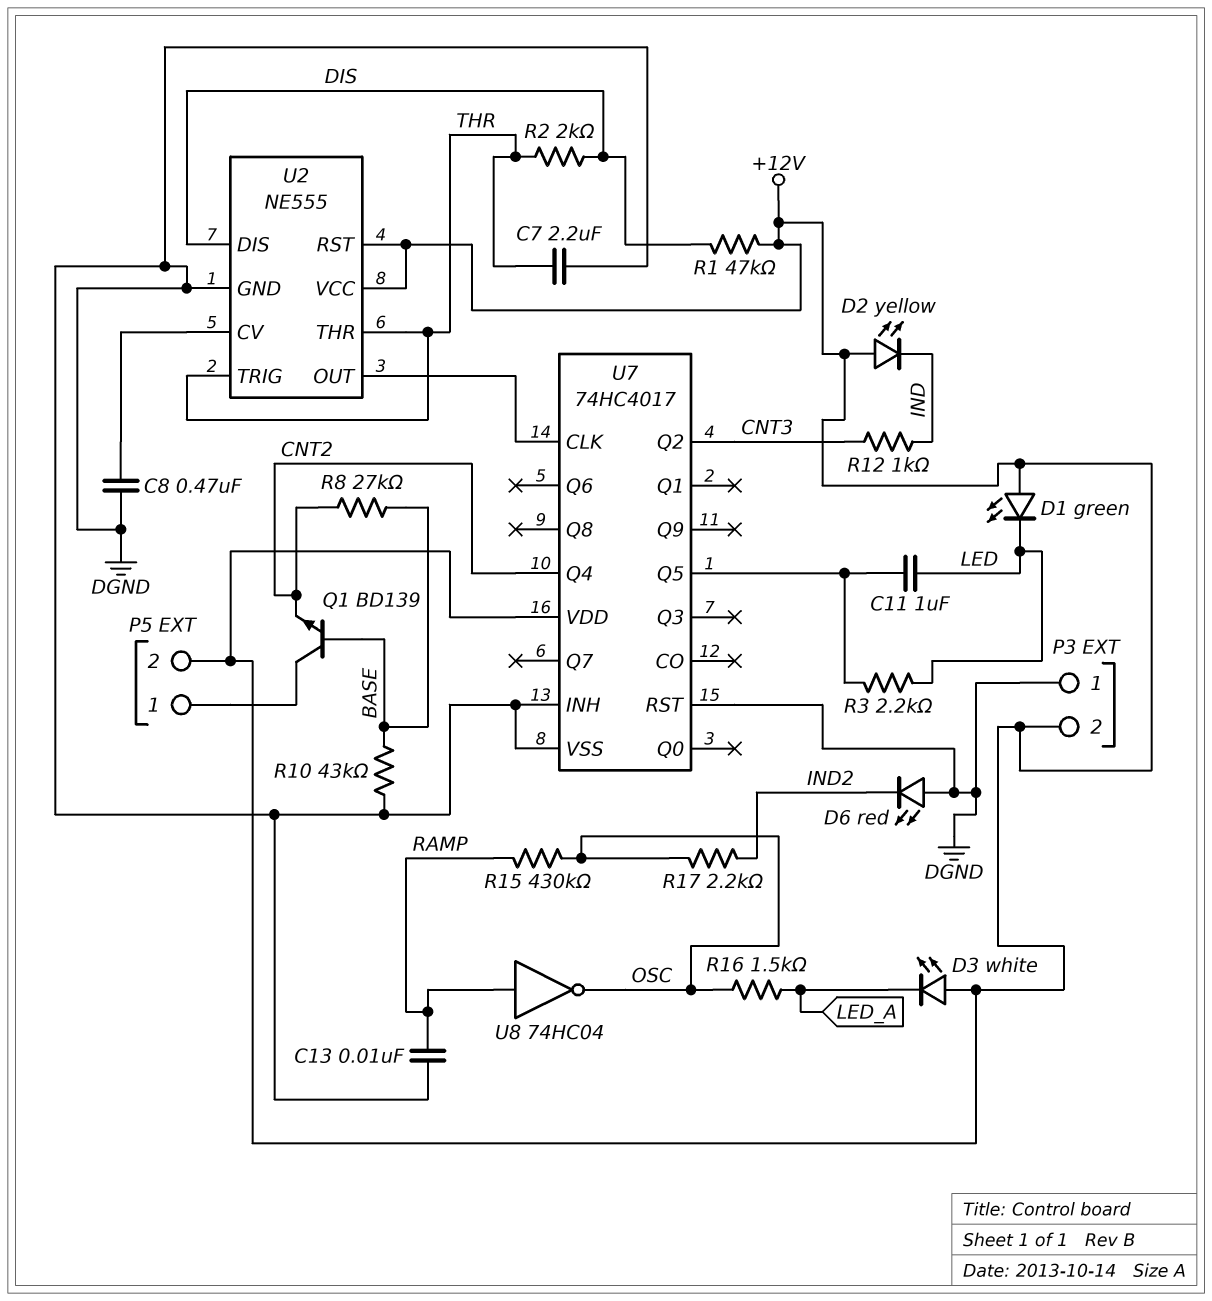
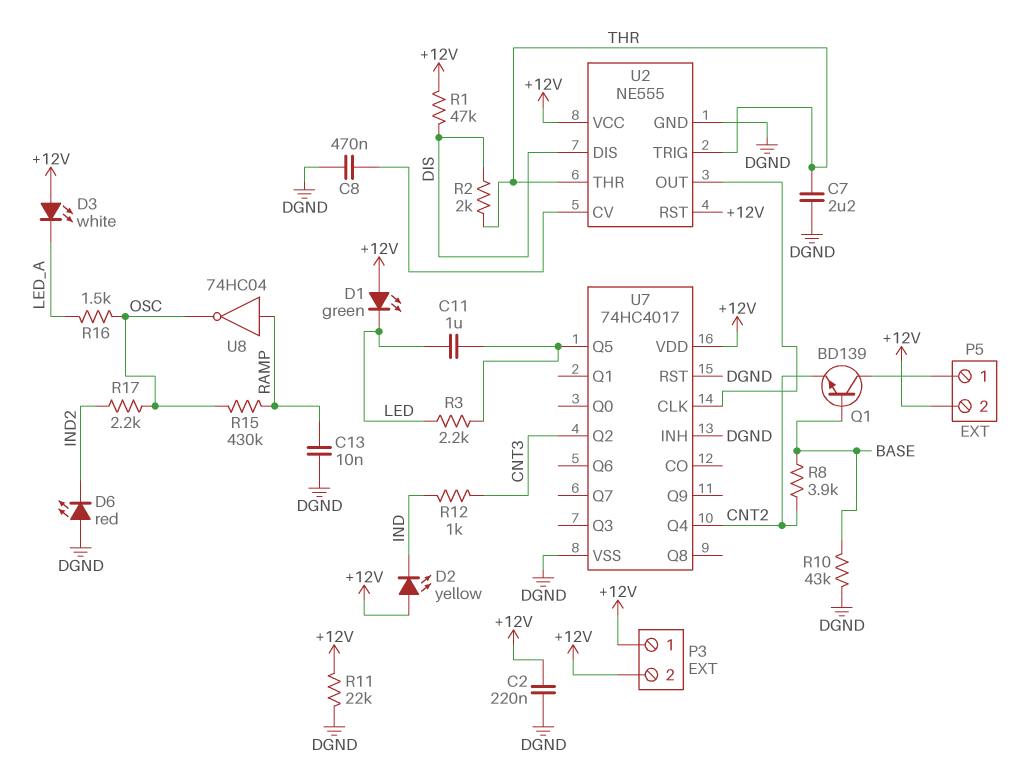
C2: none -> 220nF (+12V, DGND)
P3 pin 1: DGND -> +12V
R8: 27k (BASE, CNT2) -> 3.9k (BASE, CNT2)
R11: none -> 22k (+12V, DGND)

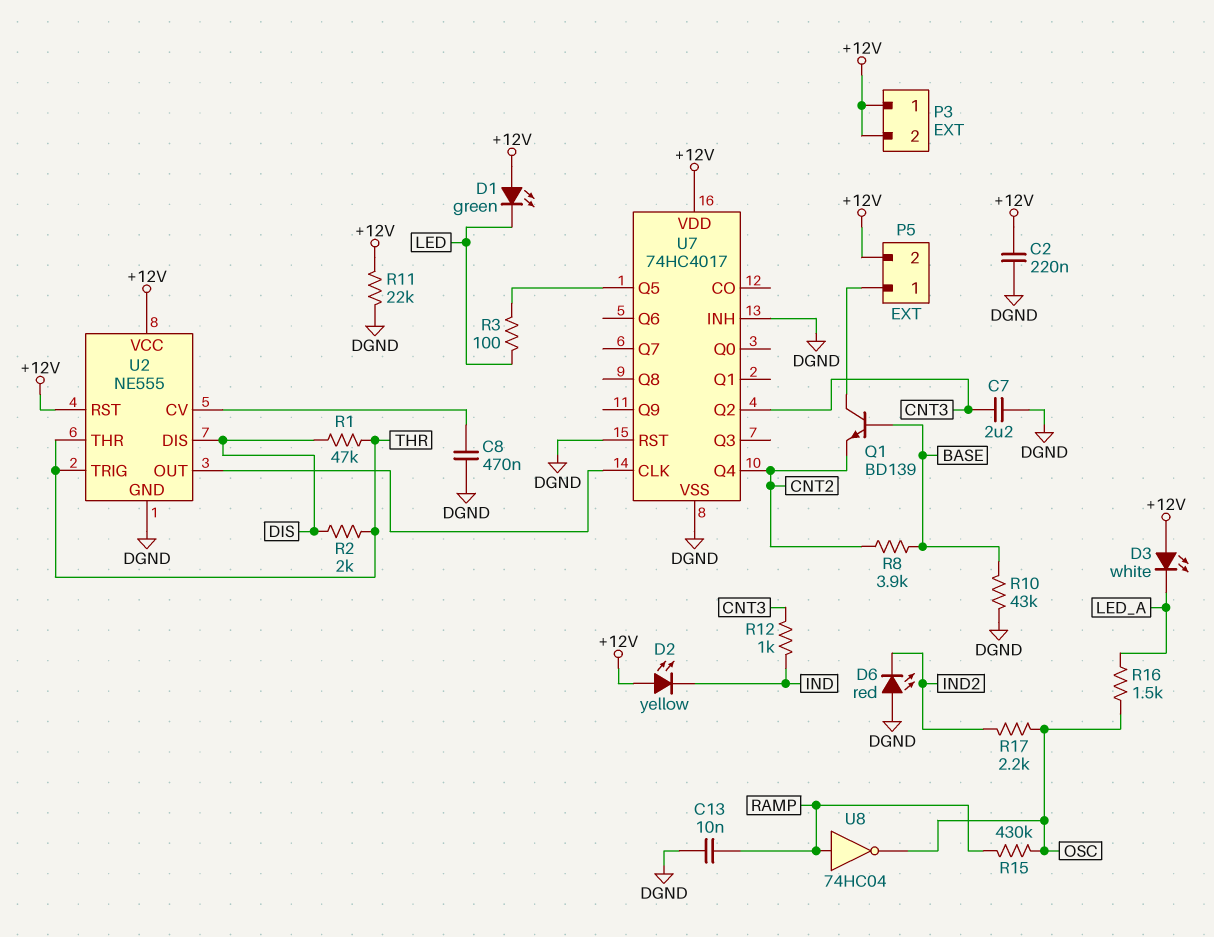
C7: 2.2uF (DGND, THR) -> 2.2uF (CNT3, DGND)
C11: 1uF (LED, U7/Q5) -> none
R1: 47k (+12V, DIS) -> 47k (DIS, THR)
R3: 2.2k (LED, U7/Q5) -> 100 (LED, U7/Q5)

